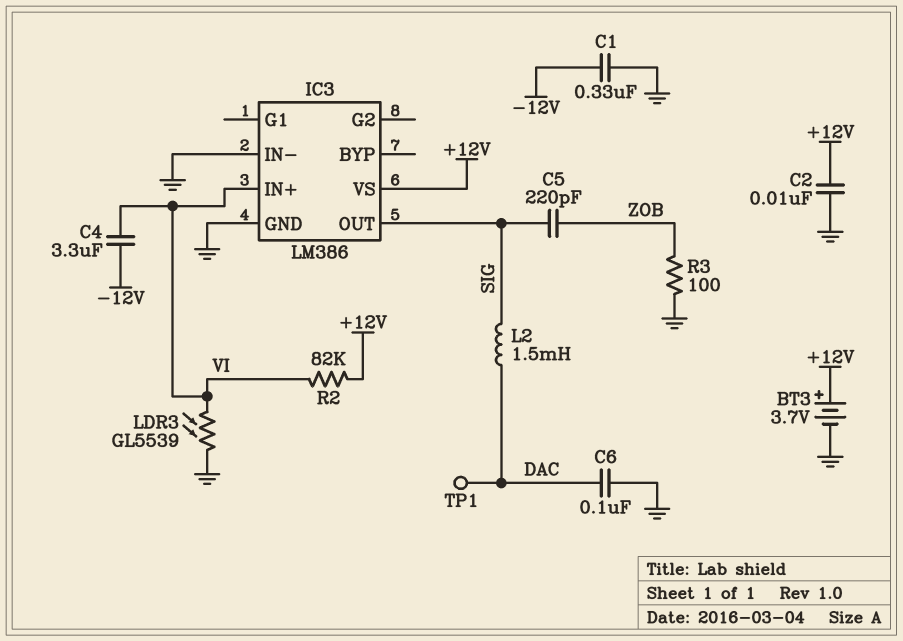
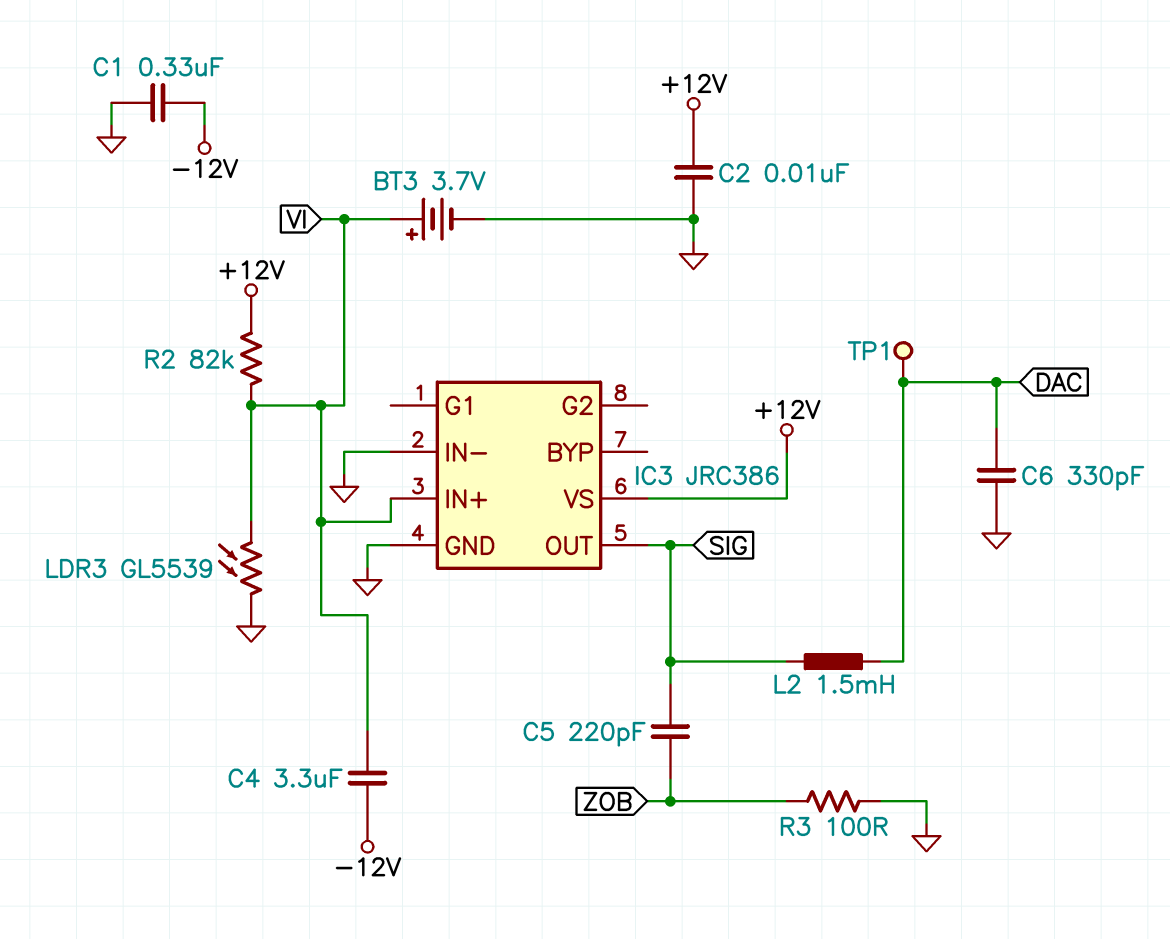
BT3: 3.7V (plus +12V, minus GND) -> 3.7V (plus VI, minus GND)
C6: 100nF (DAC, GND) -> 330pF (DAC, GND)
IC3: LM386 -> JRC386

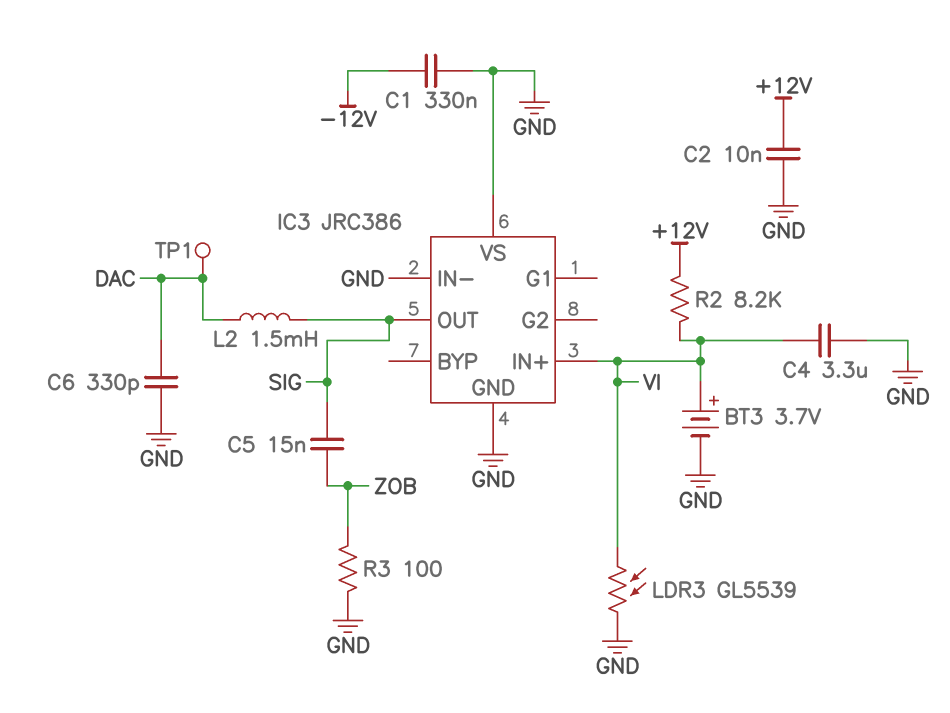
C4: 3.3uF (-12V, VI) -> 3.3uF (GND, VI)
C5: 220pF (SIG, ZOB) -> 15nF (SIG, ZOB)
IC3 pin VS: +12V -> GND
R2: 82k (+12V, VI) -> 8.2k (+12V, VI)

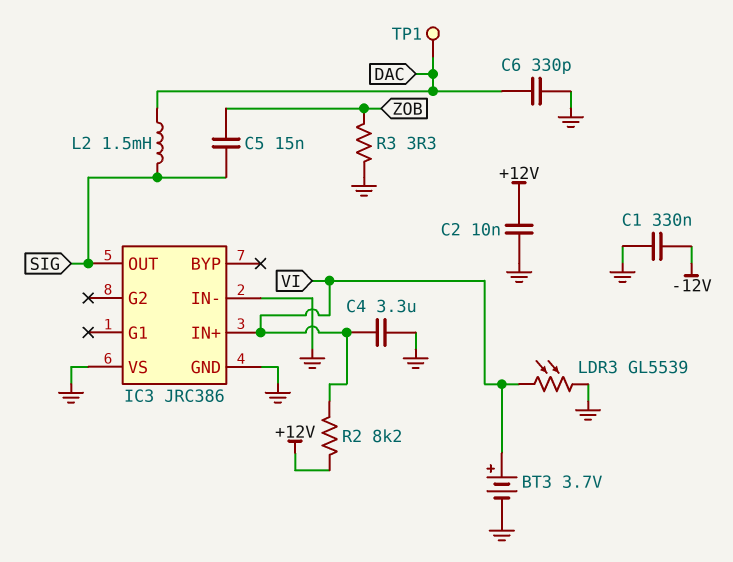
R3: 100 (GND, ZOB) -> 3.3 (GND, ZOB)

